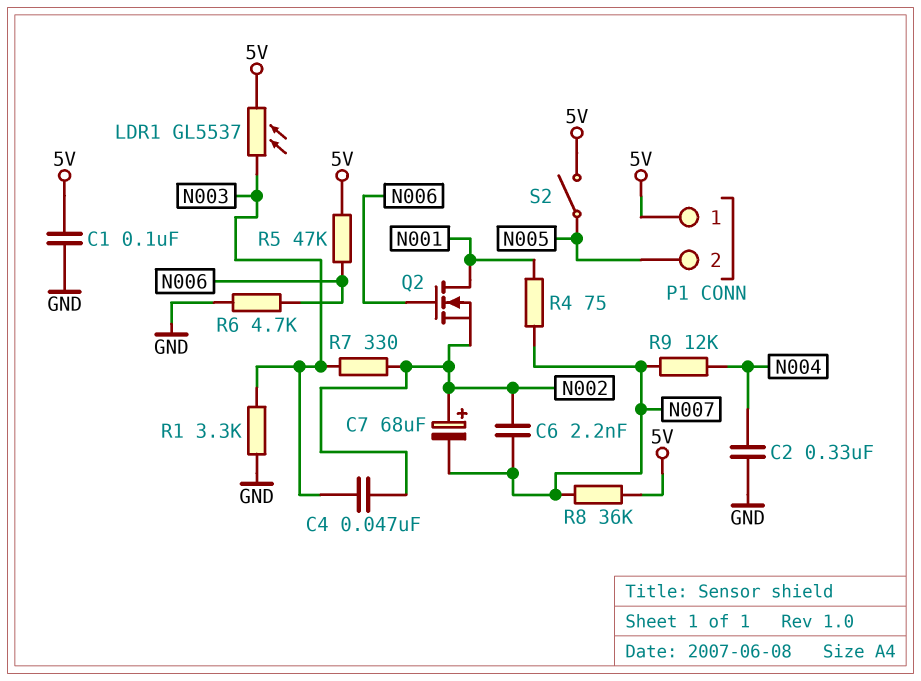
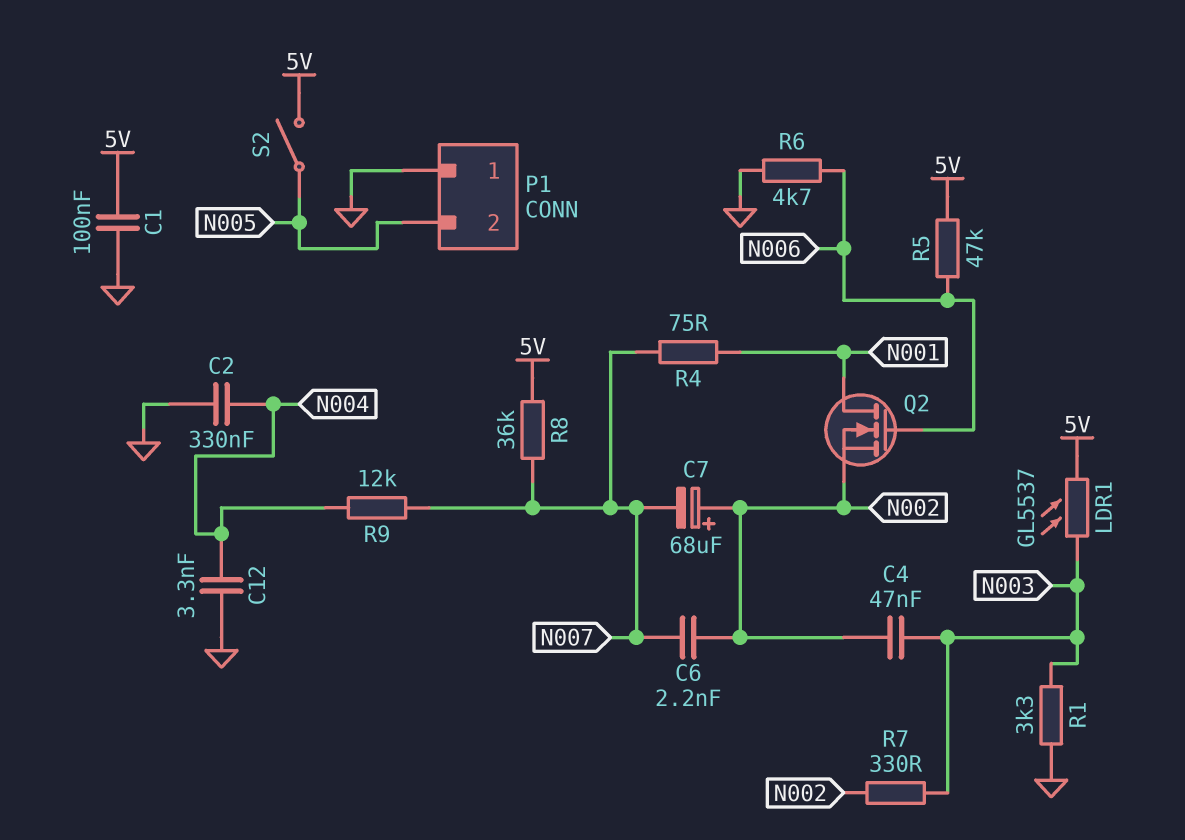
C12: none -> 3.3nF (GND, N004)
P1 pin 1: 5V -> GND

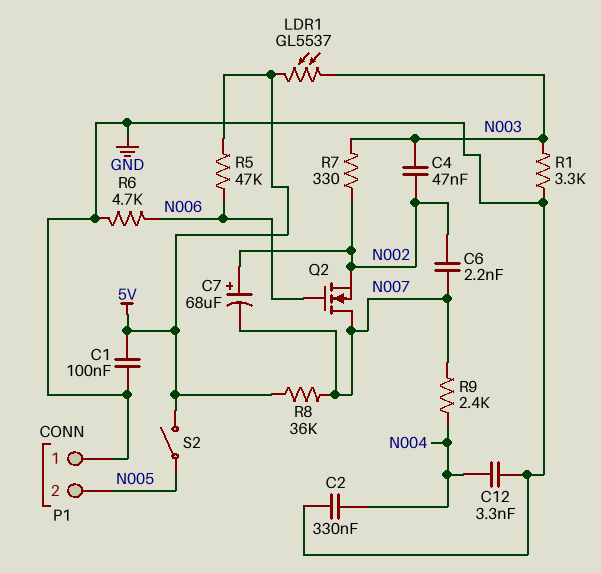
Q2: NMOS (G N006, D N001, S N002) -> NMOS (G N006, D N007, S N002)
R4: 75 (N001, N007) -> none
R9: 12k (N004, N007) -> 2.4k (N004, N007)

